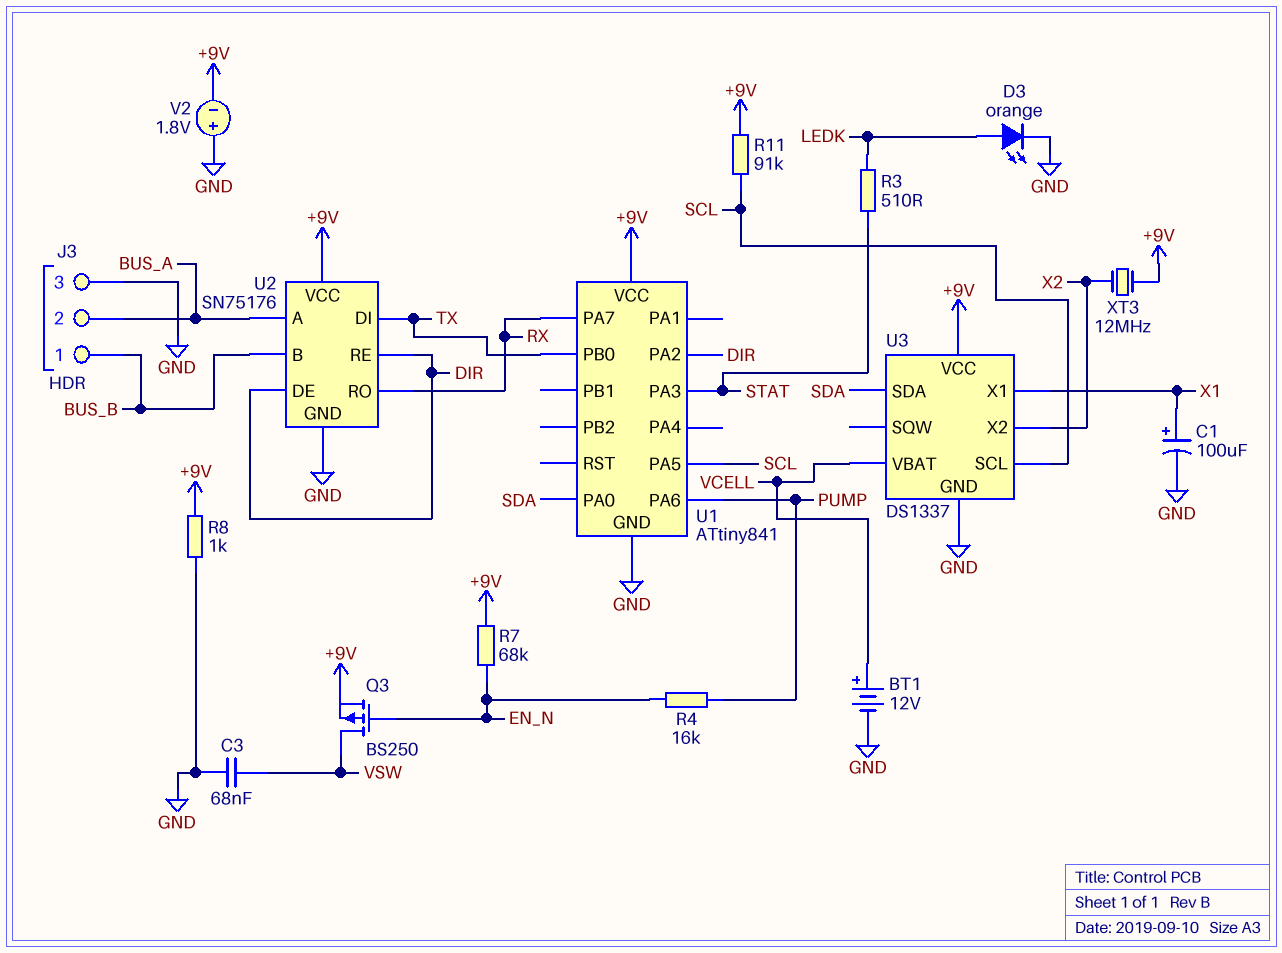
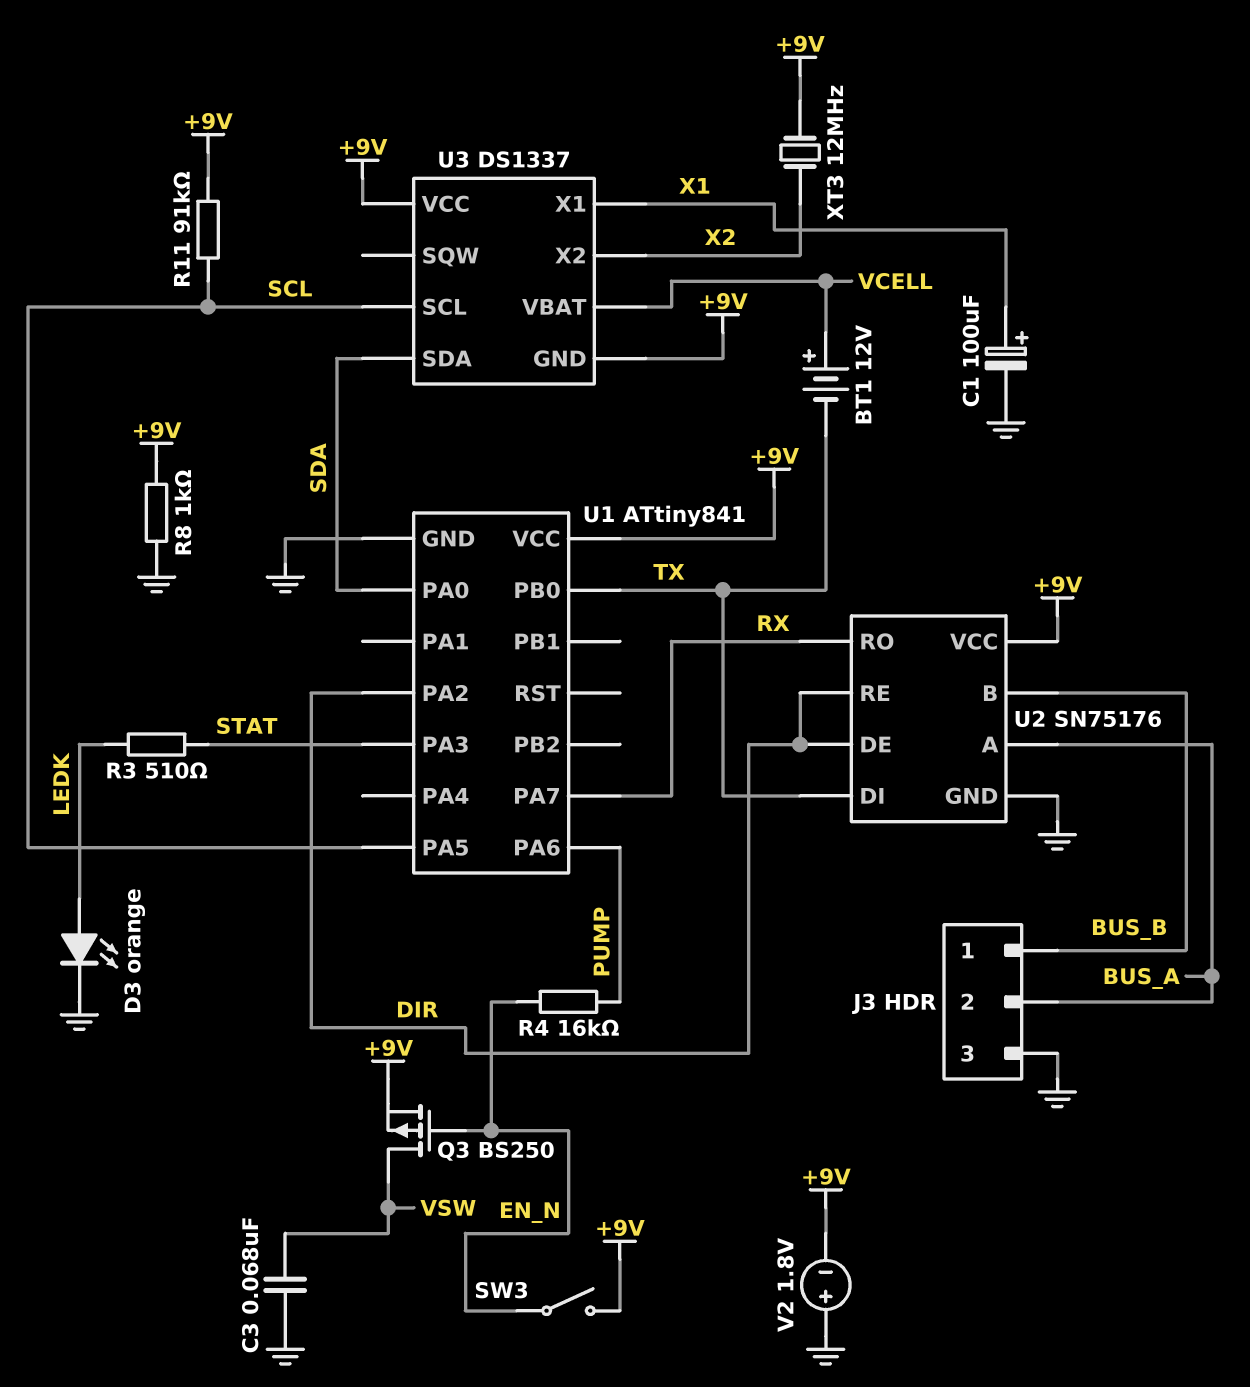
BT1: 12V (plus VCELL, minus GND) -> 12V (plus VCELL, minus TX)
R7: 68k (+9V, EN_N) -> none
SW3: none -> switch (+9V, EN_N)
U3 pin GND: GND -> +9V

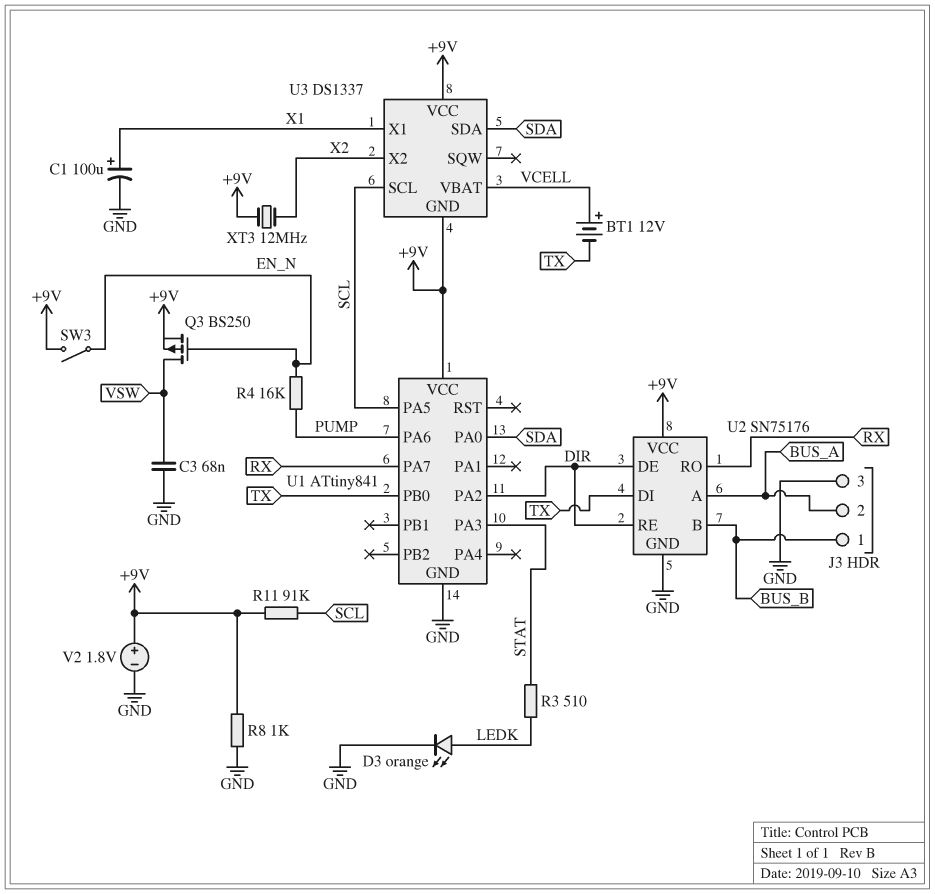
V2: 1.8V (plus GND, minus +9V) -> 1.8V (plus +9V, minus GND)

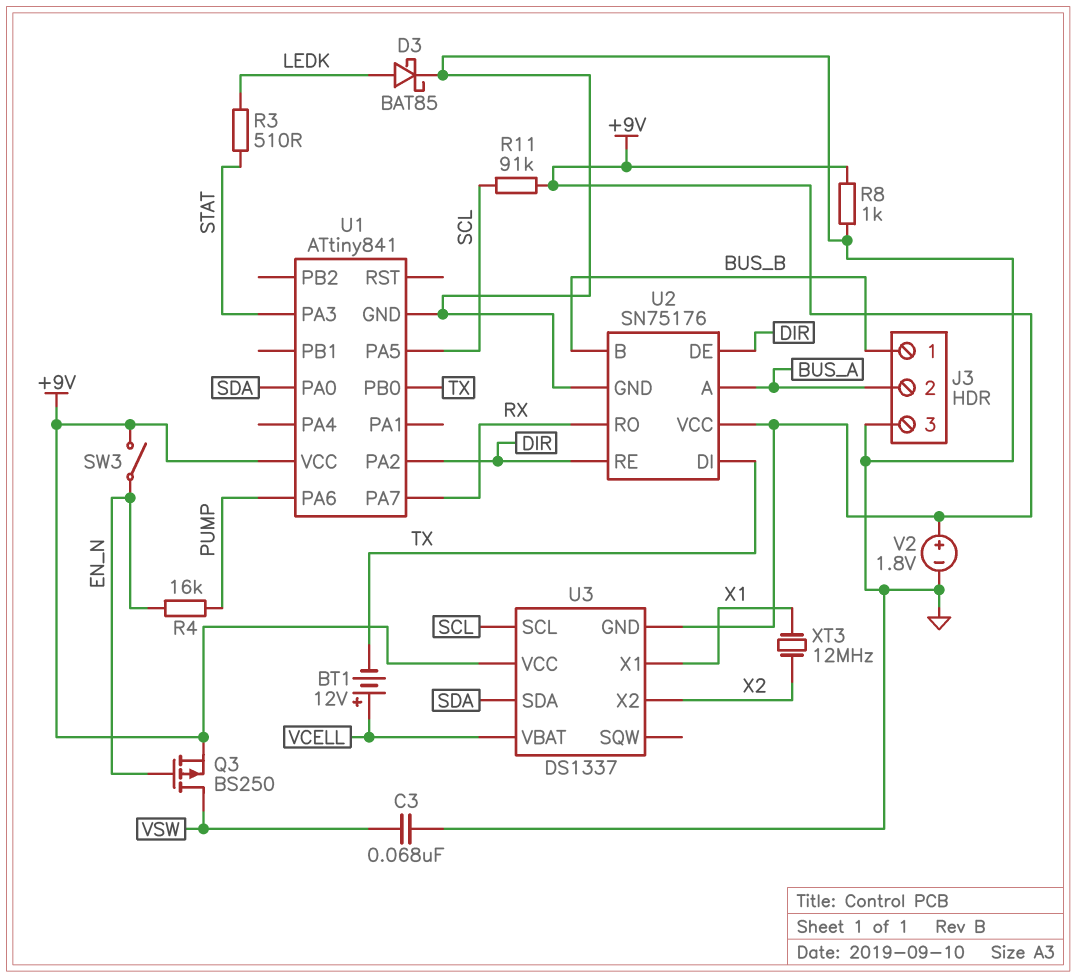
C1: 100uF (plus X1, minus GND) -> none
D3: LED orange (A LEDK, K GND) -> schottky BAT85 (A LEDK, K GND)
XT3: 12MHz (+9V, X2) -> 12MHz (X1, X2)

